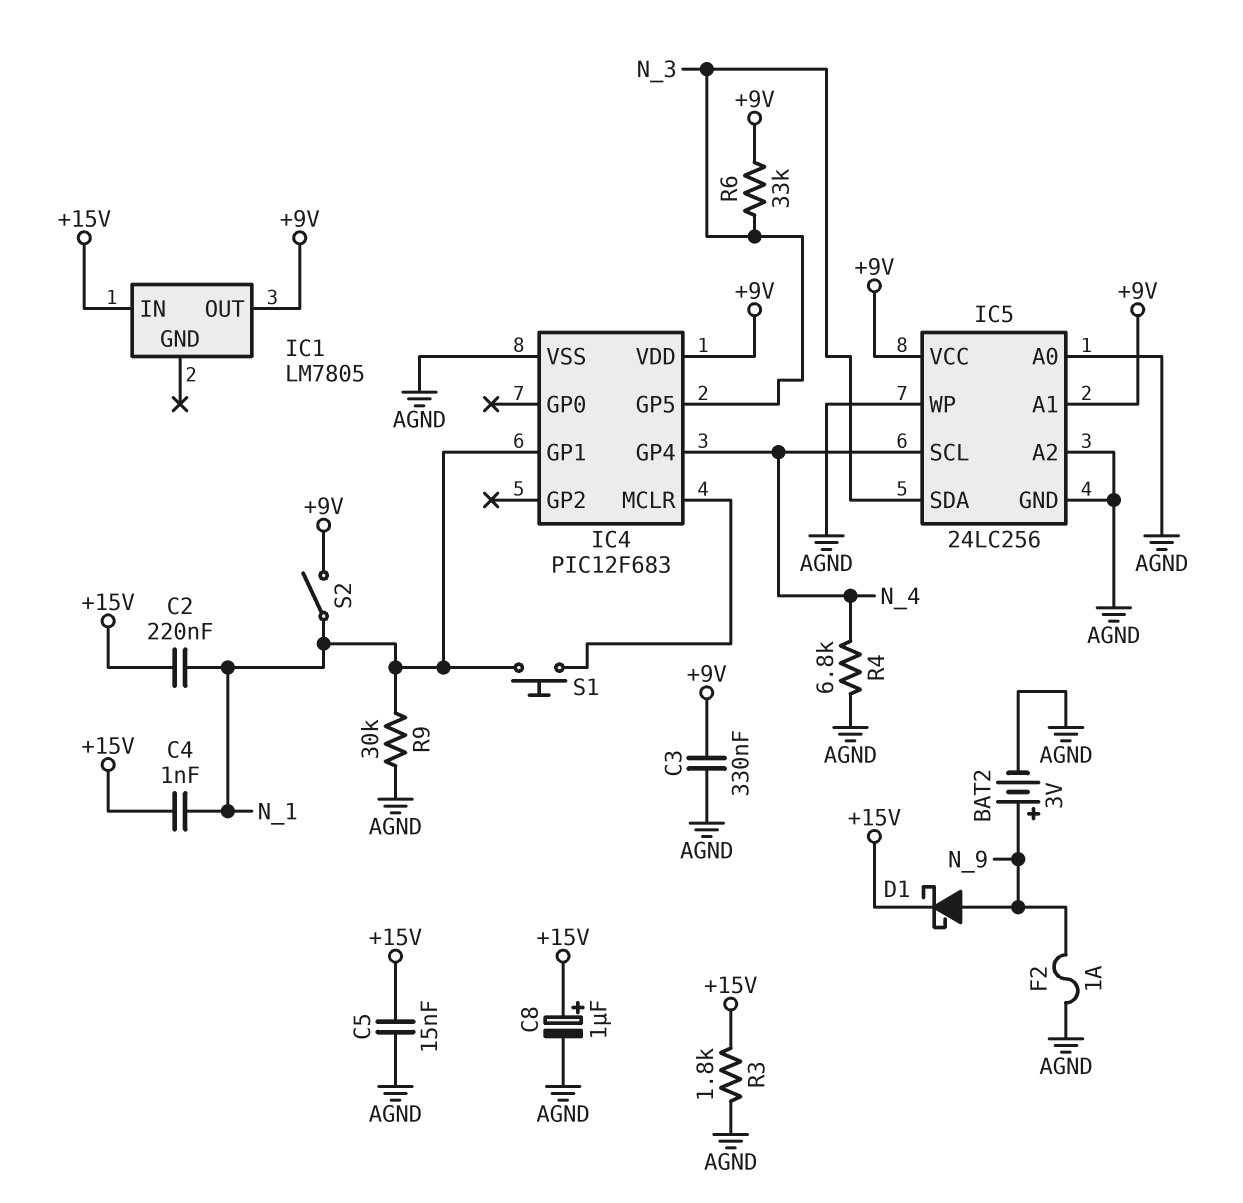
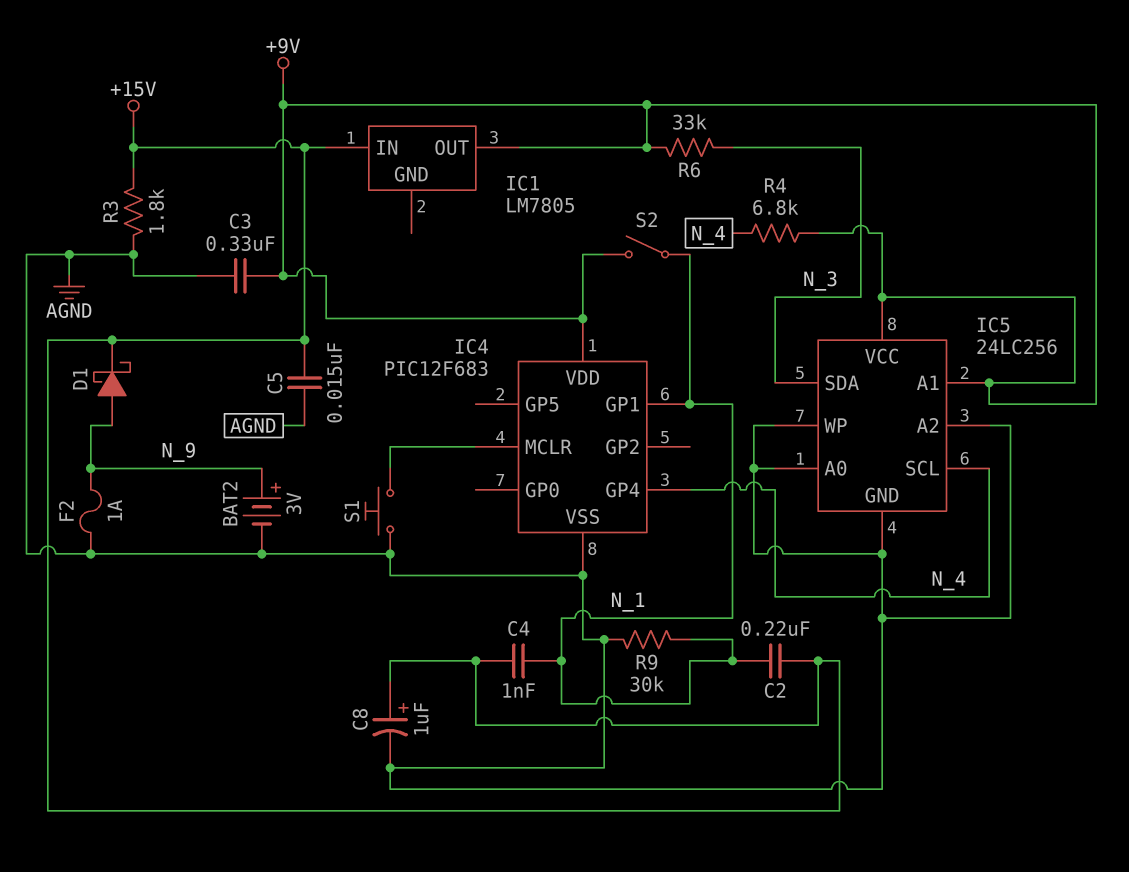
IC4 pin GP5: N_3 -> none
R4: 6.8k (AGND, N_4) -> 6.8k (+9V, N_4)
S1: button (IC4/MCLR, N_1) -> button (AGND, IC4/MCLR)

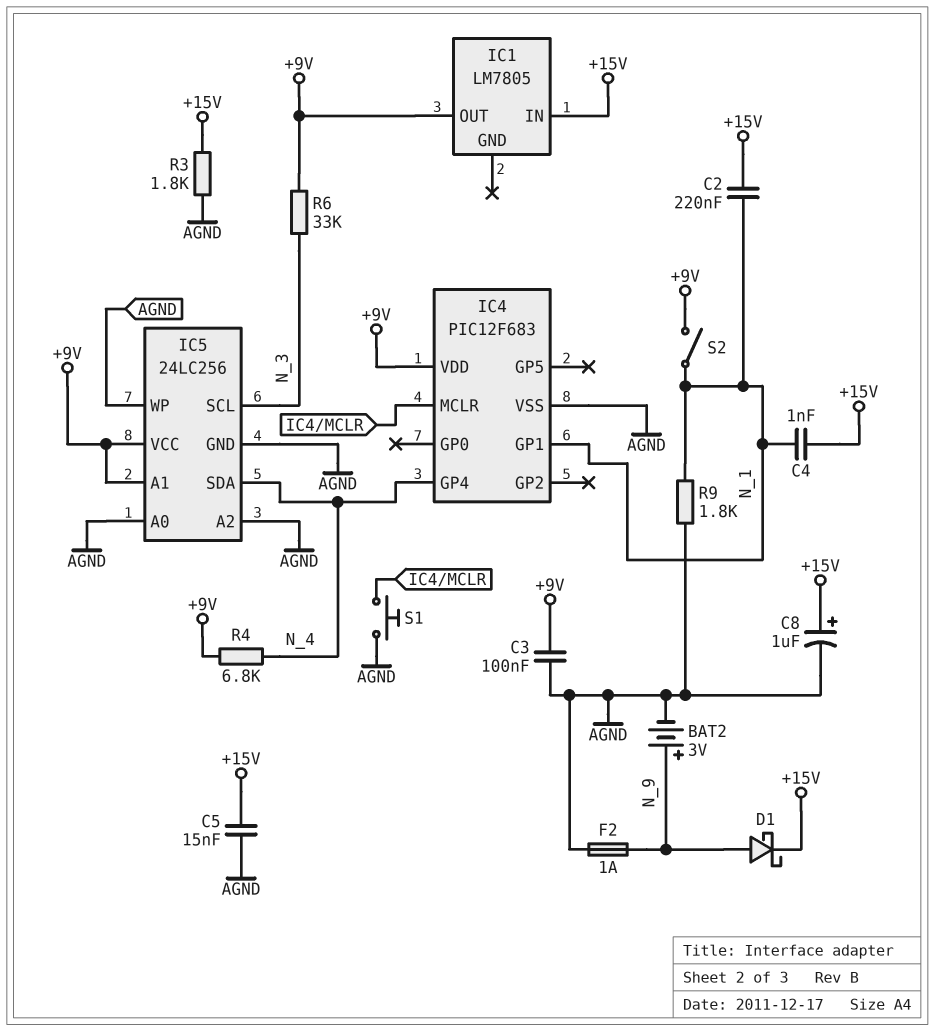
C3: 330nF (+9V, AGND) -> 100nF (+9V, AGND)
IC5 pin SCL: N_4 -> N_3
IC5 pin SDA: N_3 -> N_4
R9: 30k (AGND, N_1) -> 1.8k (AGND, N_1)

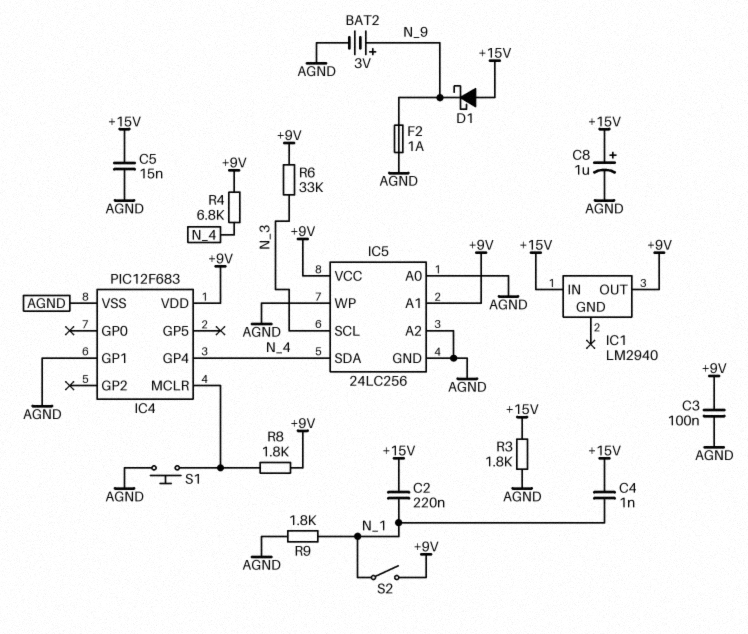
D1: schottky (A N_9, K +15V) -> schottky (A +15V, K N_9)
IC1: LM7805 -> LM2940
IC4 pin GP1: N_1 -> AGND
R8: none -> 1.8k (+9V, IC4/MCLR)

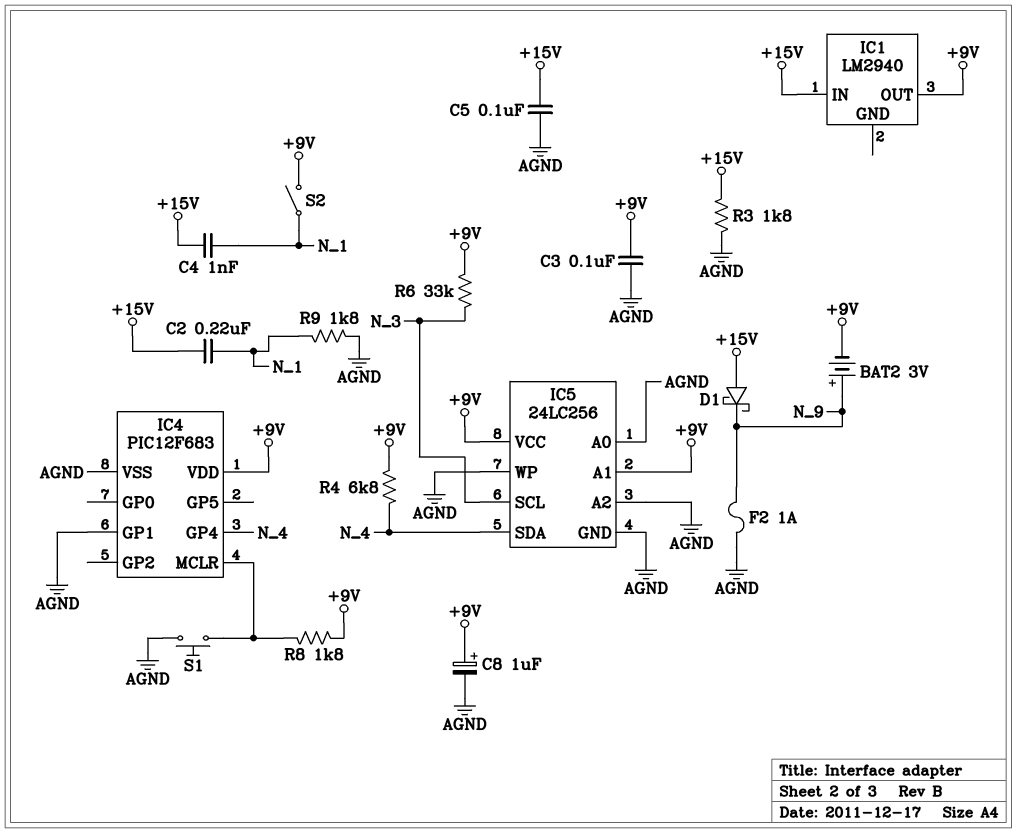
BAT2: 3V (plus N_9, minus AGND) -> 3V (plus N_9, minus +9V)
C5: 15nF (+15V, AGND) -> 100nF (+15V, AGND)
C8: 1uF (plus +15V, minus AGND) -> 1uF (plus +9V, minus AGND)

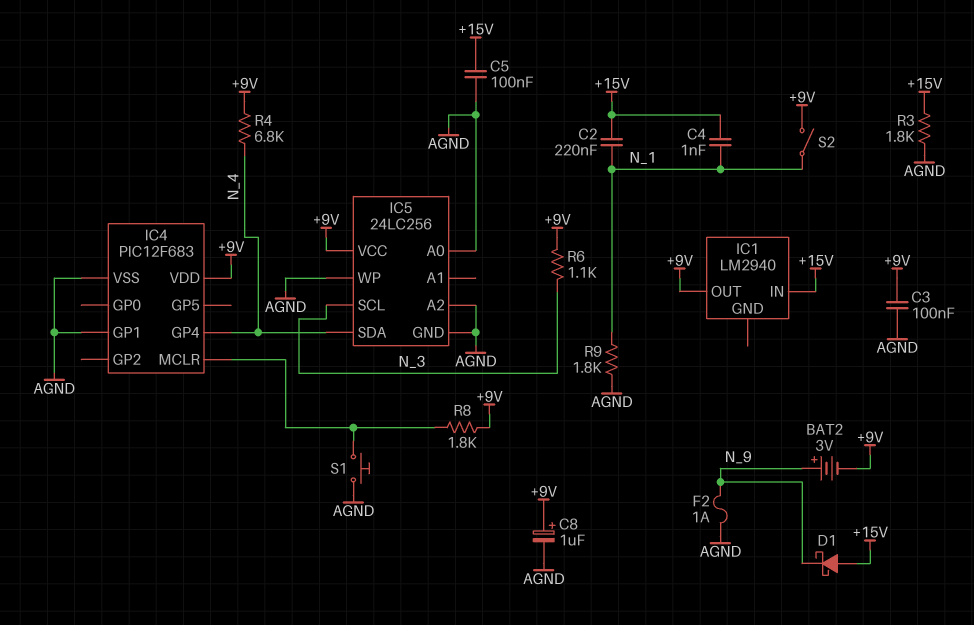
IC5 pin A1: +9V -> none
R6: 33k (+9V, N_3) -> 1.1k (+9V, N_3)

